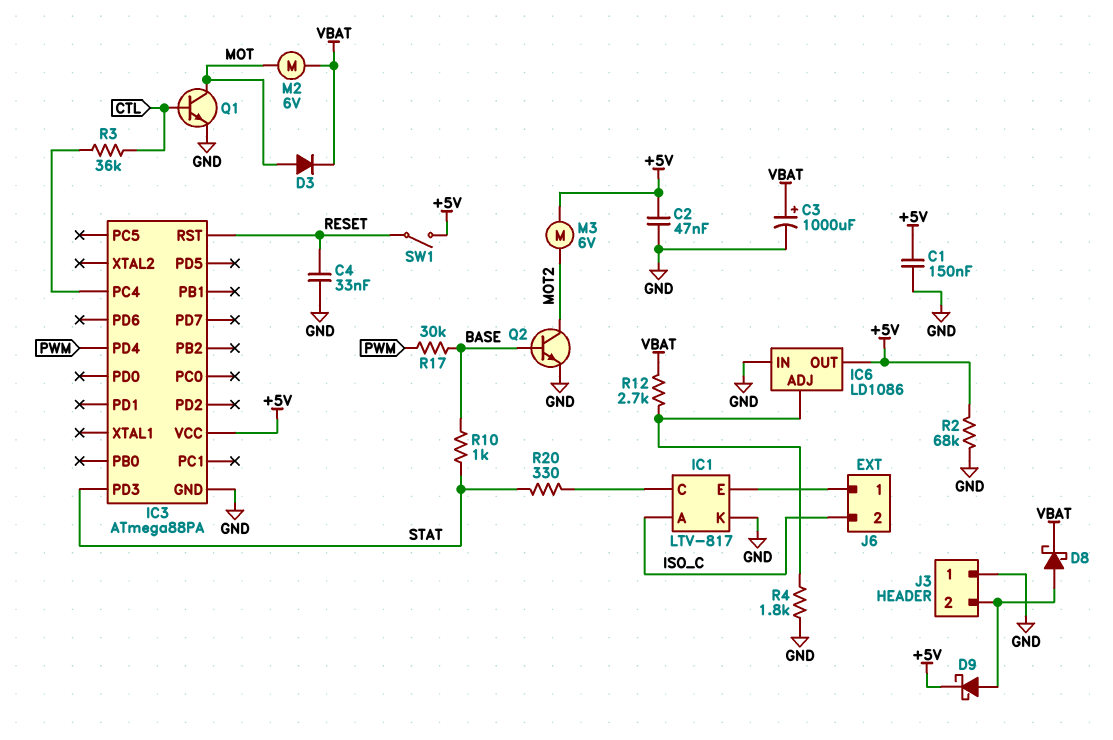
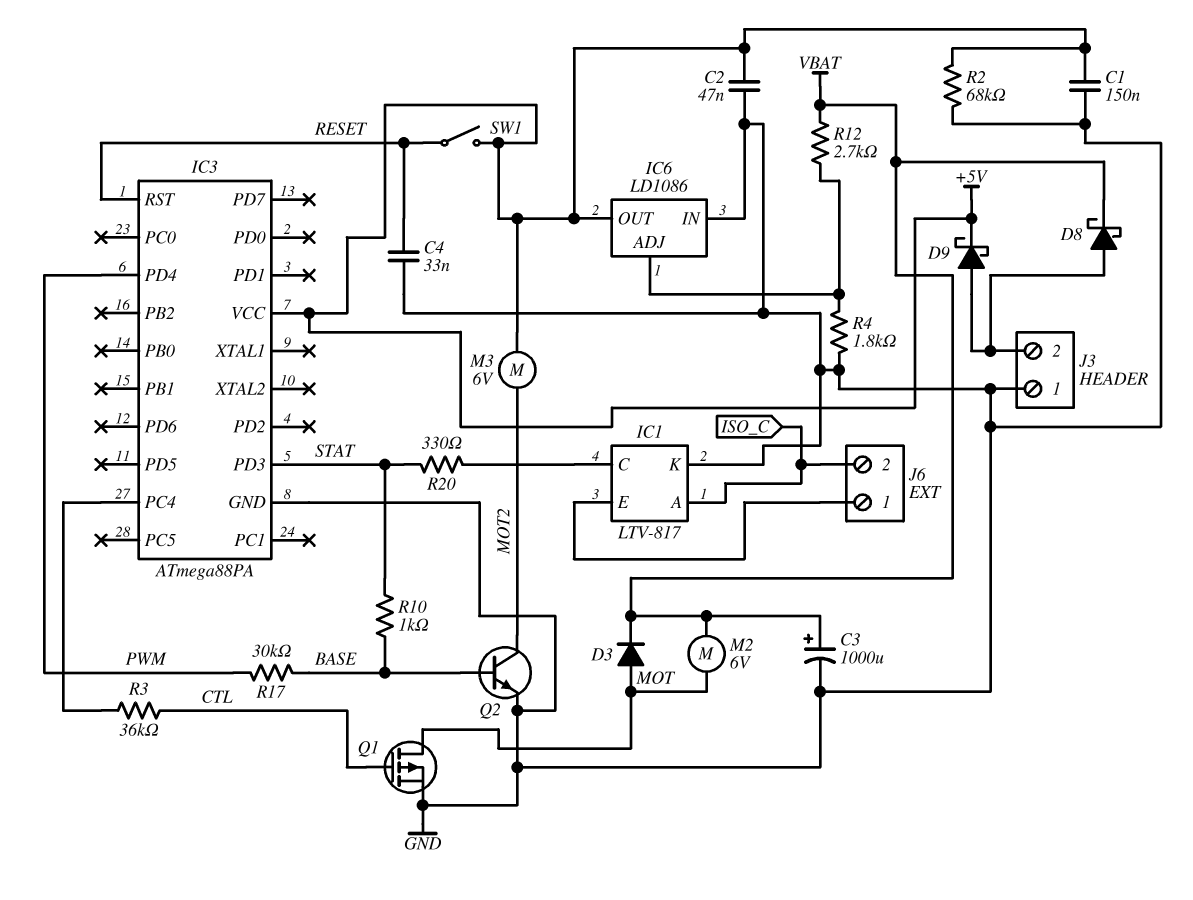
Q1: NPN (B CTL, C MOT, E GND) -> PMOS (G CTL, D MOT, S GND)

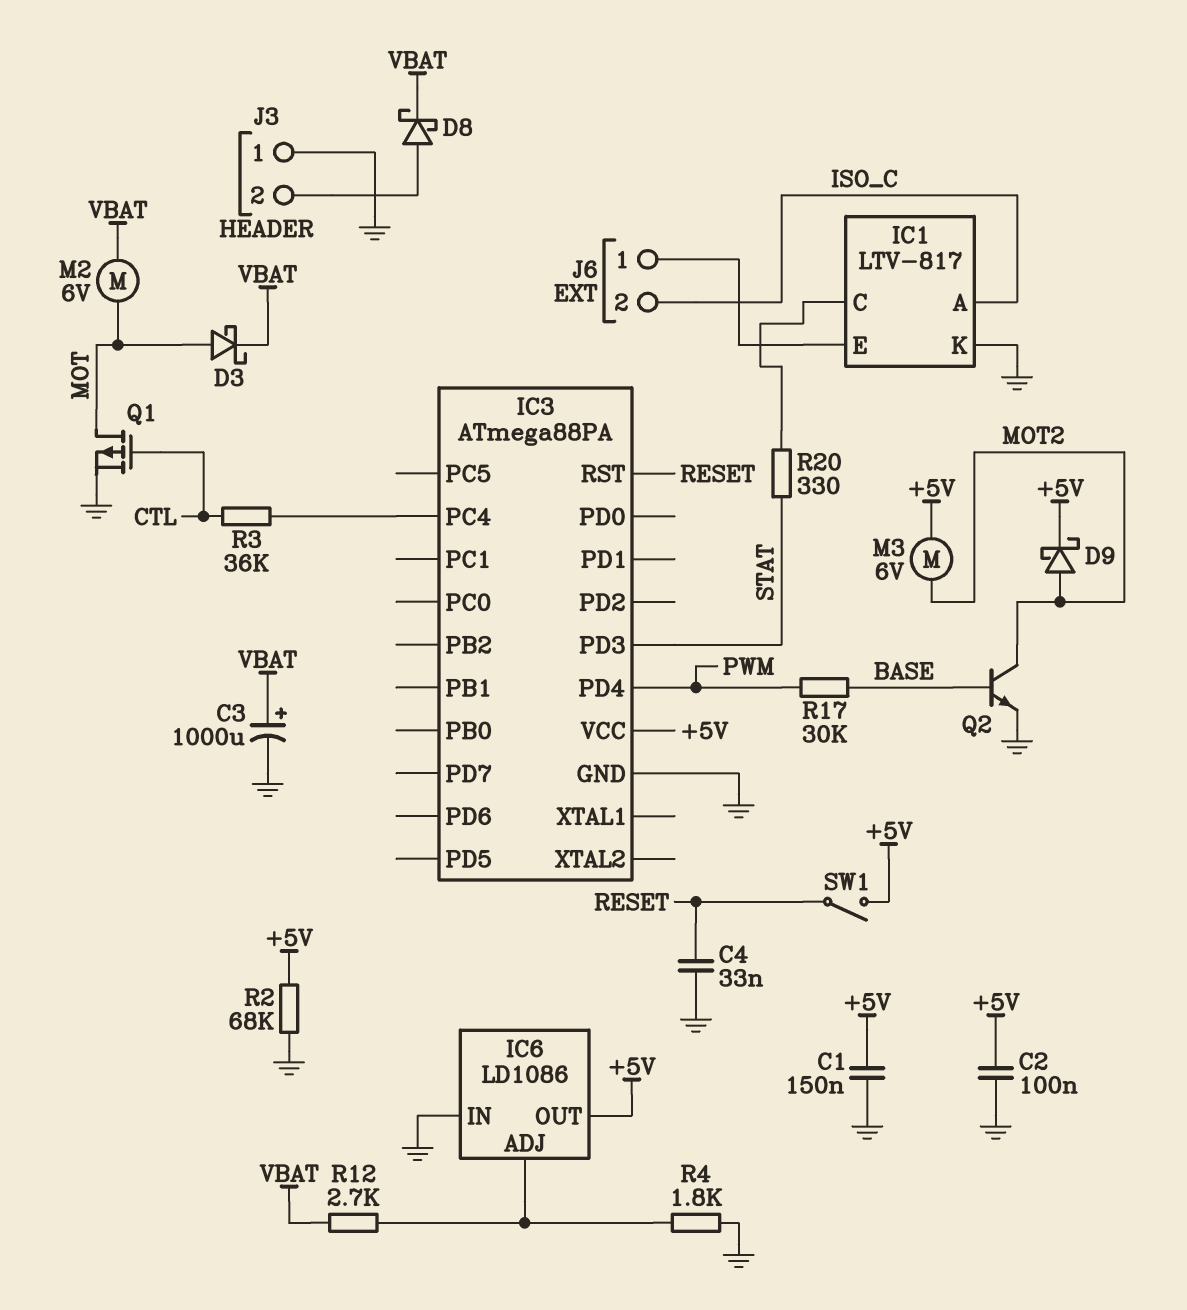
C2: 47nF (+5V, GND) -> 100nF (+5V, GND)
D3: diode (A MOT, K VBAT) -> schottky (A MOT, K VBAT)
D9: schottky (A J3/2, K +5V) -> schottky (A MOT2, K +5V)
R10: 1k (BASE, STAT) -> none

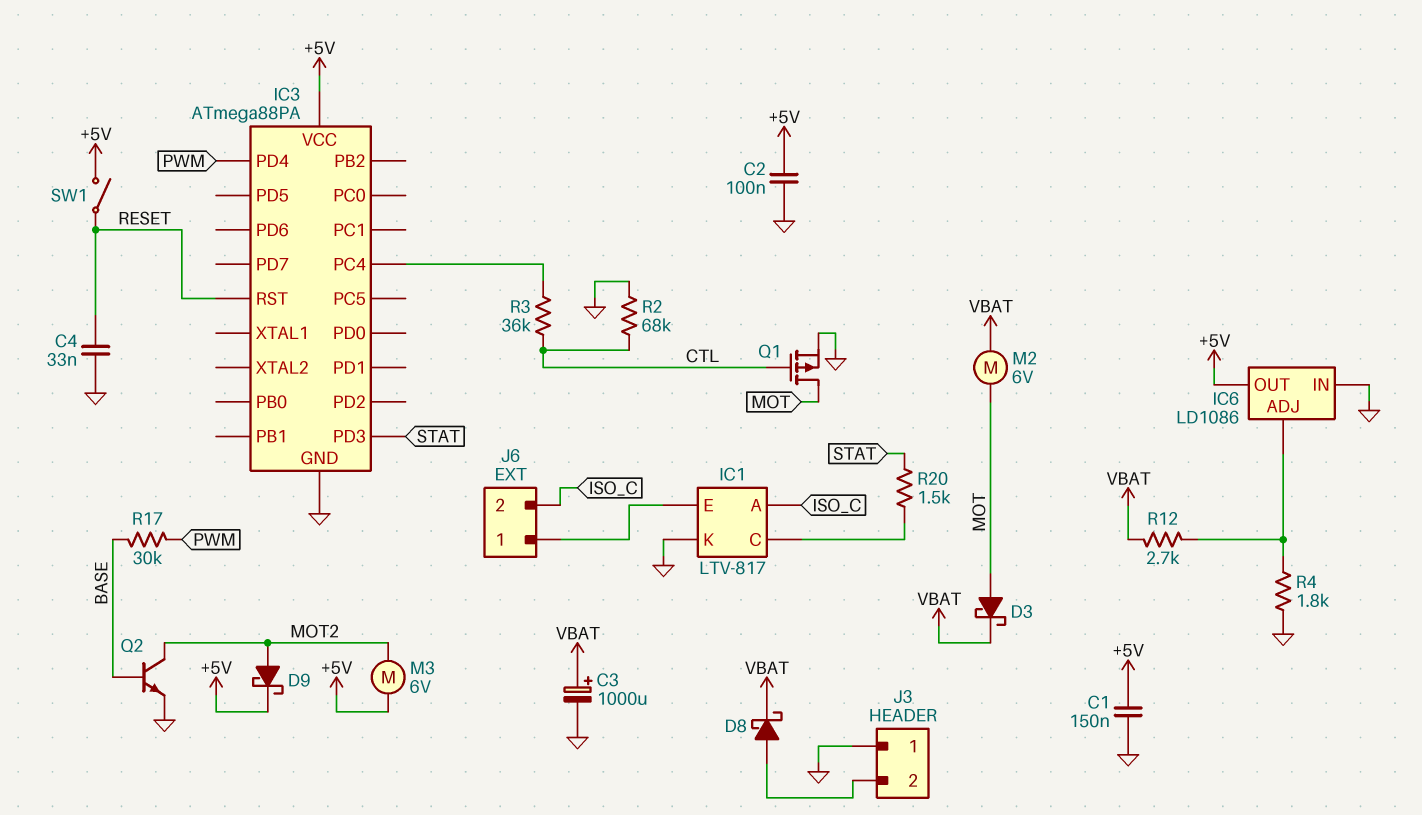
R2: 68k (+5V, GND) -> 68k (CTL, GND)
R20: 330 (IC1/C, STAT) -> 1.5k (IC1/C, STAT)

